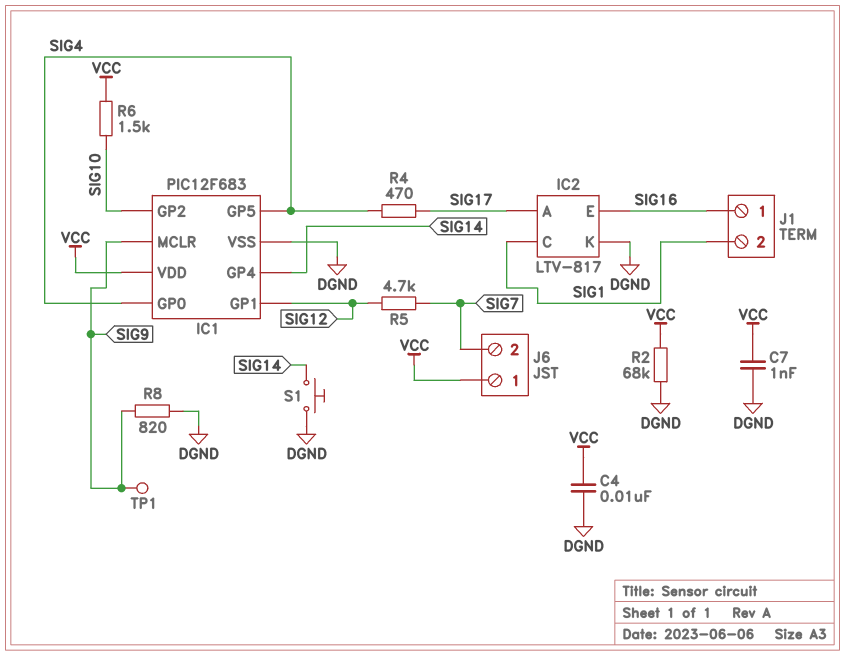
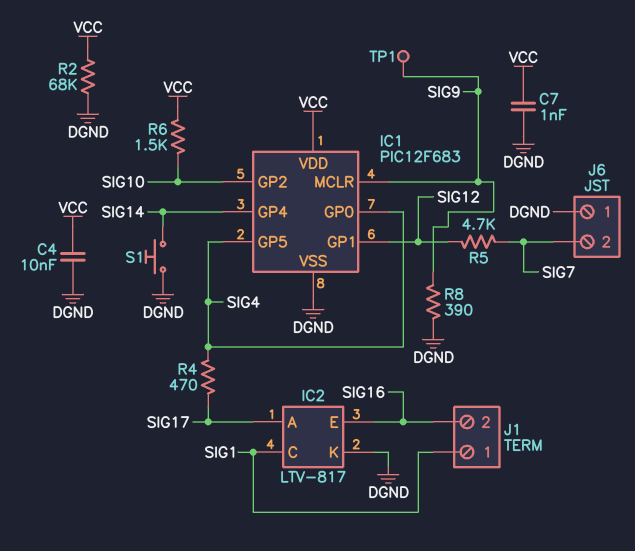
J1 pin 1: SIG16 -> SIG1
J1 pin 2: SIG1 -> SIG16
J6 pin 1: VCC -> DGND
R8: 820 (DGND, SIG9) -> 390 (DGND, SIG9)

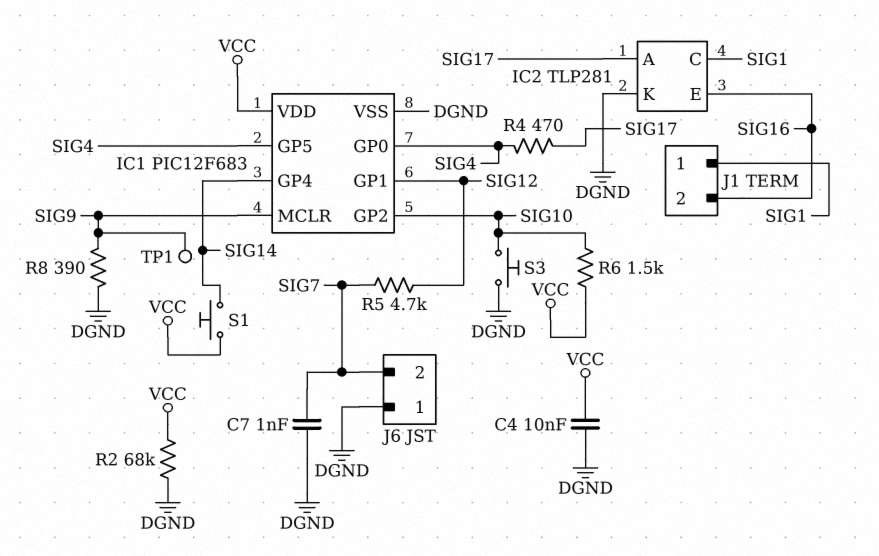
C7: 1nF (DGND, VCC) -> 1nF (DGND, SIG7)
IC2: LTV-817 -> TLP281
S1: button (DGND, SIG14) -> button (SIG14, VCC)
S3: none -> button (DGND, SIG10)

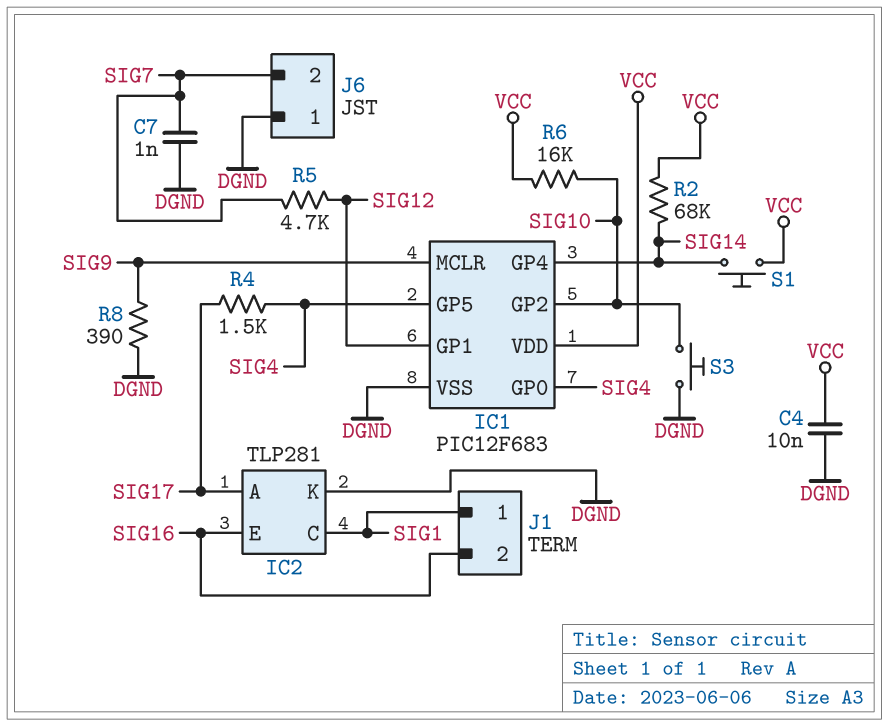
R2: 68k (DGND, VCC) -> 68k (SIG14, VCC)
R4: 470 (SIG4, SIG17) -> 1.5k (SIG4, SIG17)
R6: 1.5k (SIG10, VCC) -> 16k (SIG10, VCC)
TP1: test point (SIG9) -> none

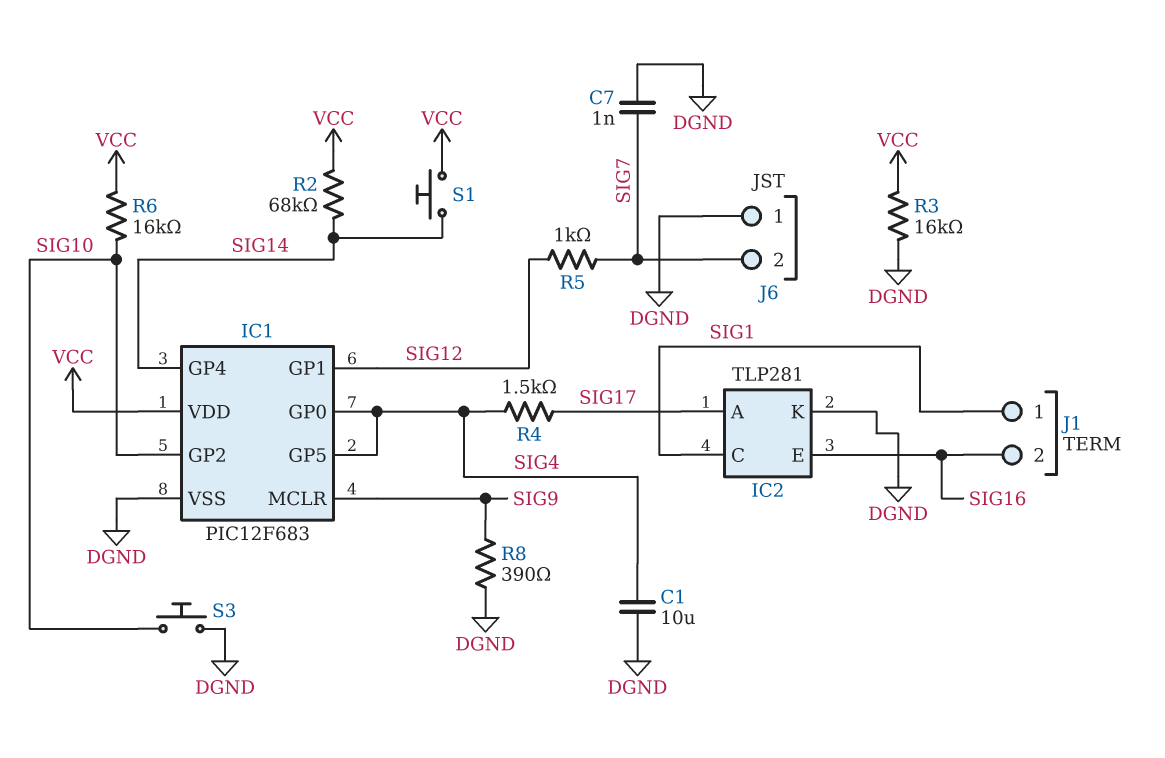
C1: none -> 10uF (DGND, SIG4)
C4: 10nF (DGND, VCC) -> none
R3: none -> 16k (DGND, VCC)
R5: 4.7k (SIG7, SIG12) -> 1k (SIG7, SIG12)

